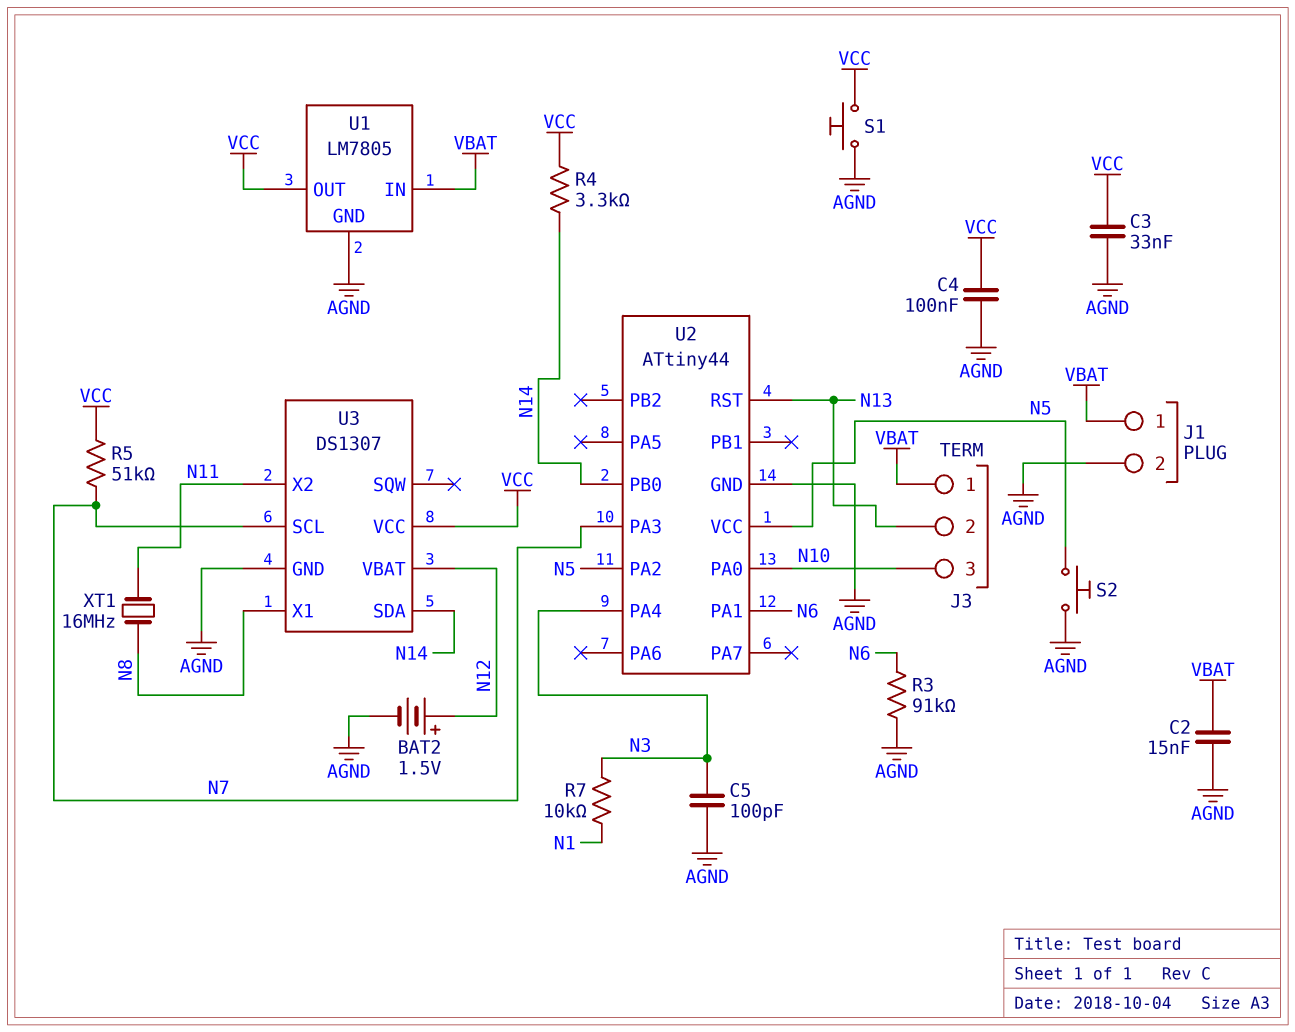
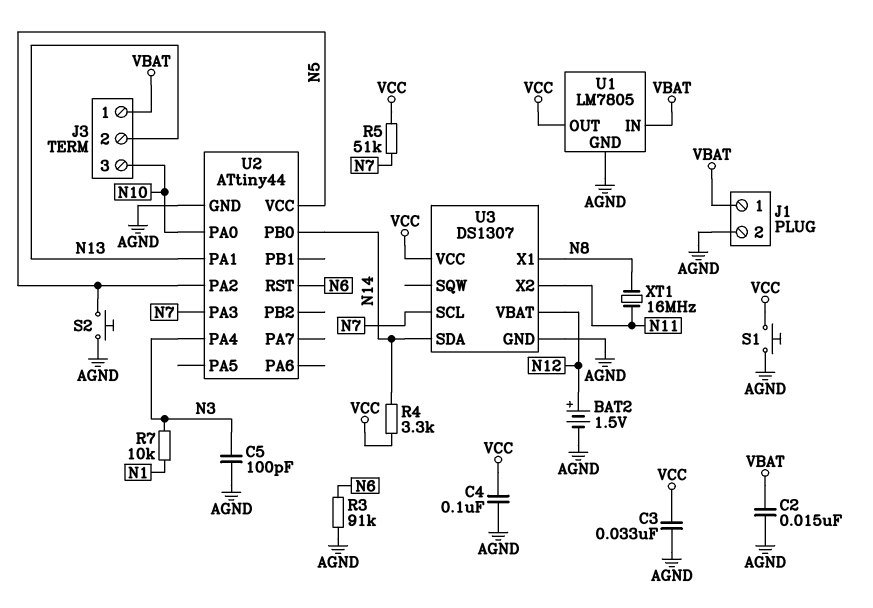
U2 pin PA1: N6 -> N13
U2 pin RST: N13 -> N6

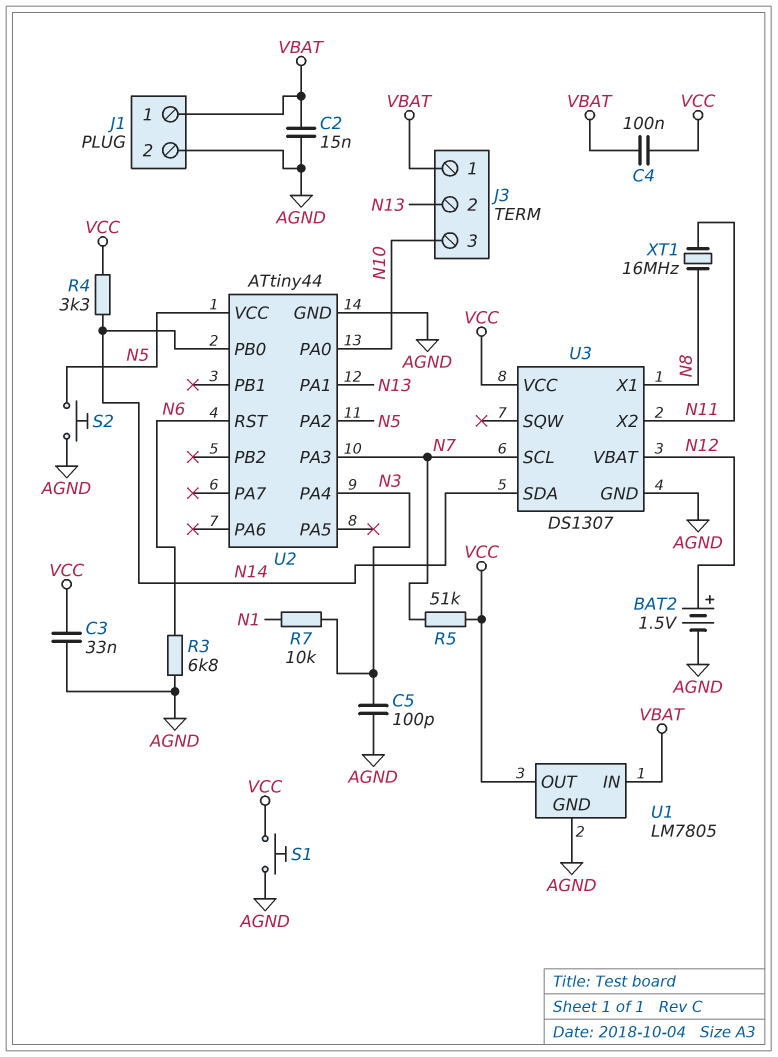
C4: 100nF (AGND, VCC) -> 100nF (VBAT, VCC)
R3: 91k (AGND, N6) -> 6.8k (AGND, N6)

